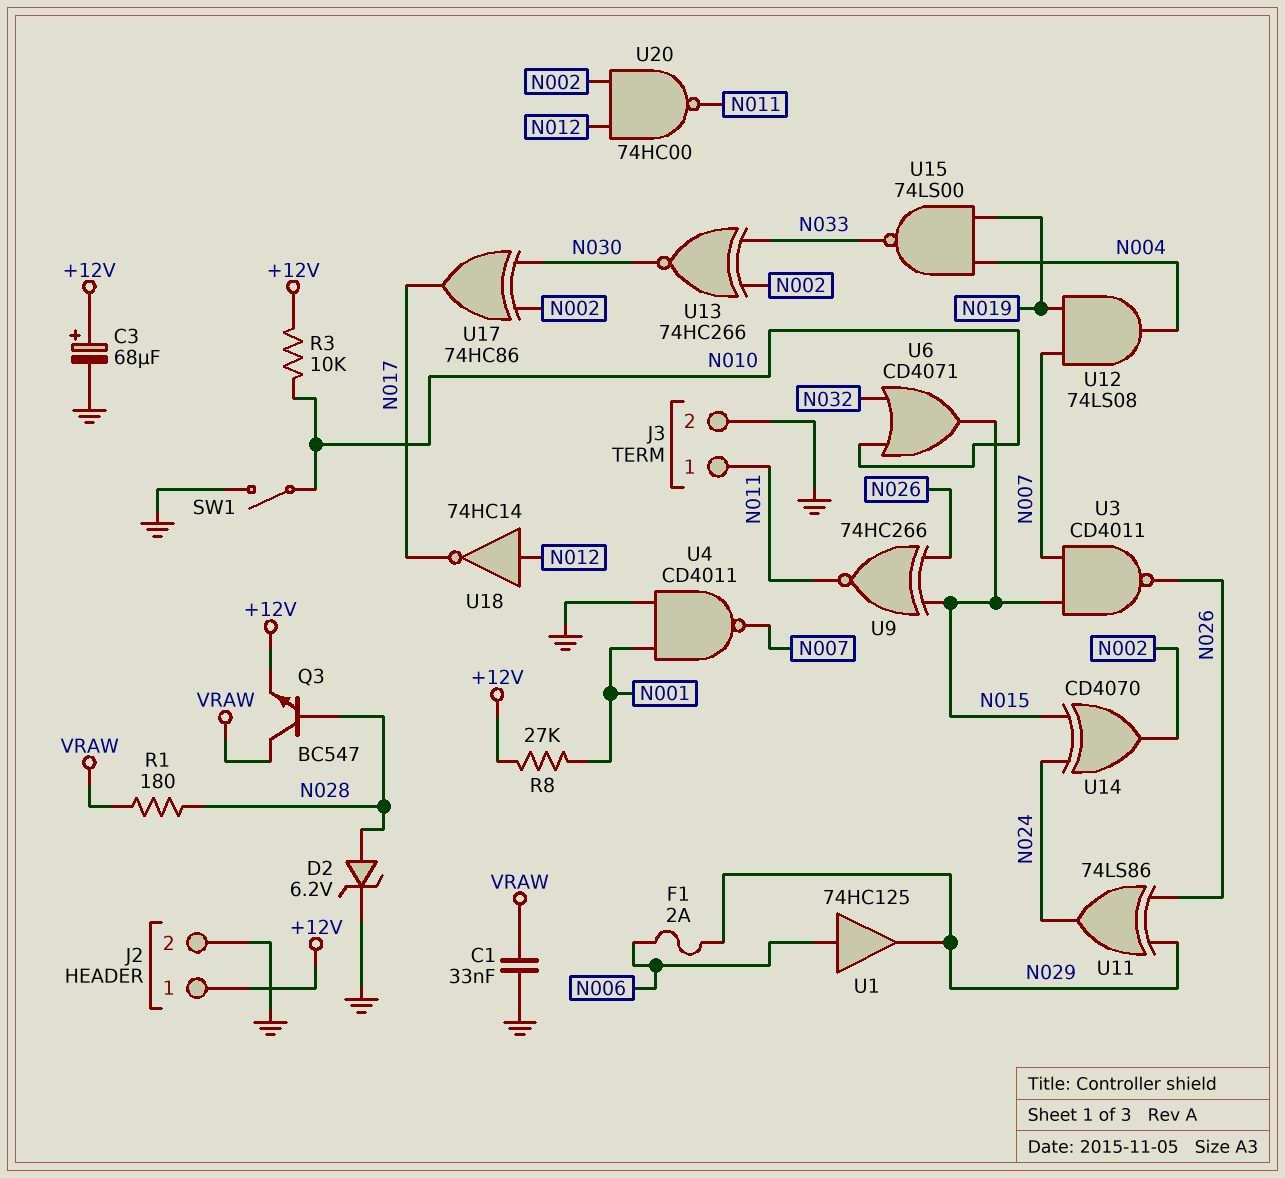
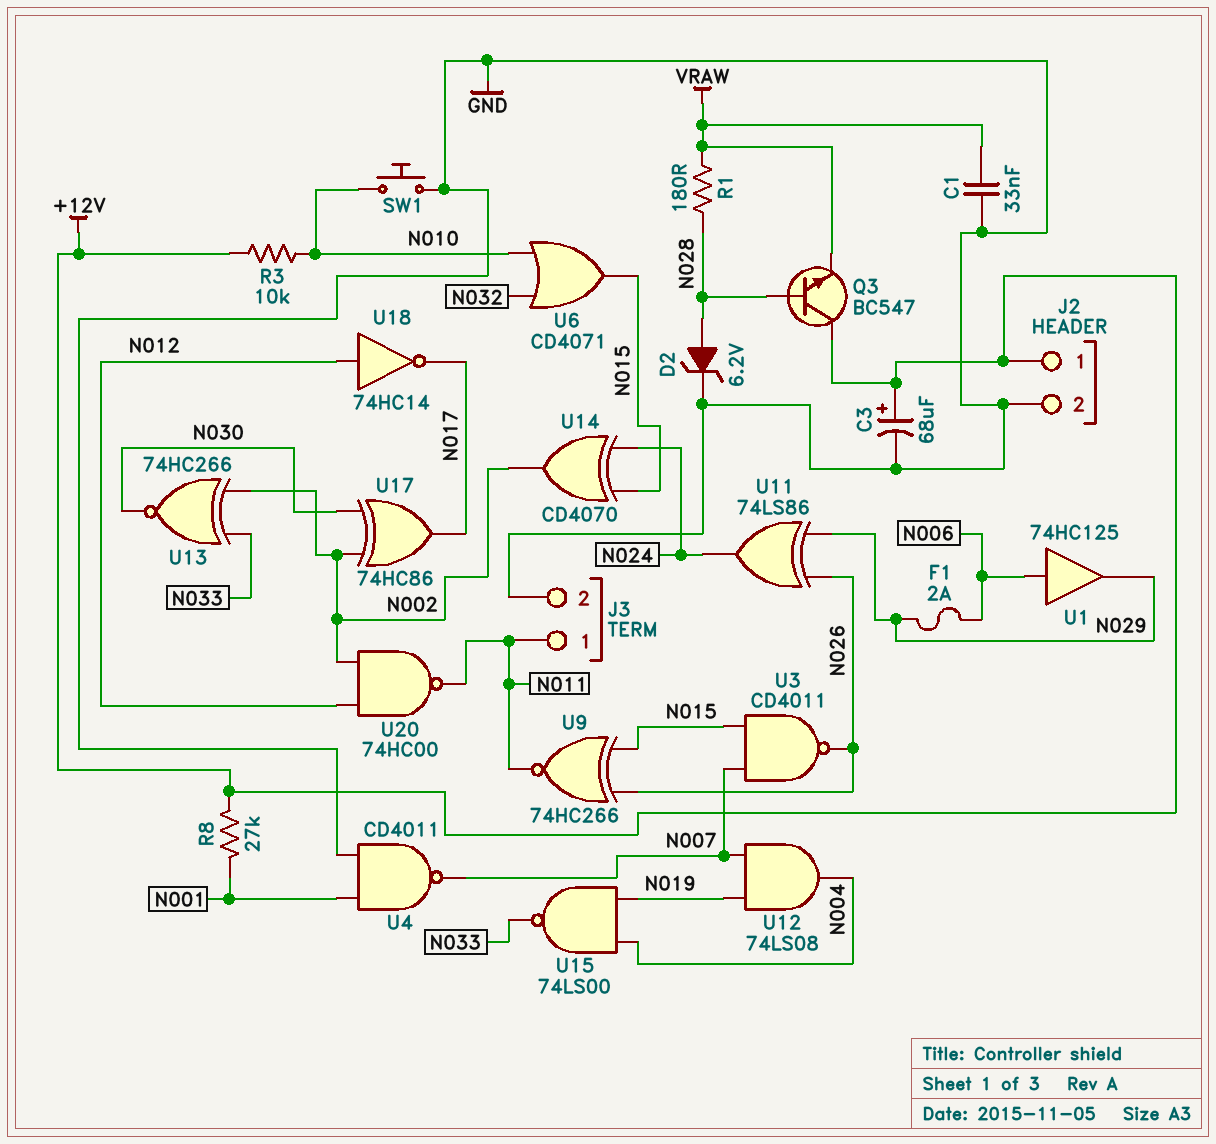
Q3: NPN BC547 (B N028, C VRAW, E +12V) -> NPN BC547 (B N028, C +12V, E VRAW)
SW1: switch (GND, N010) -> button (GND, N010)

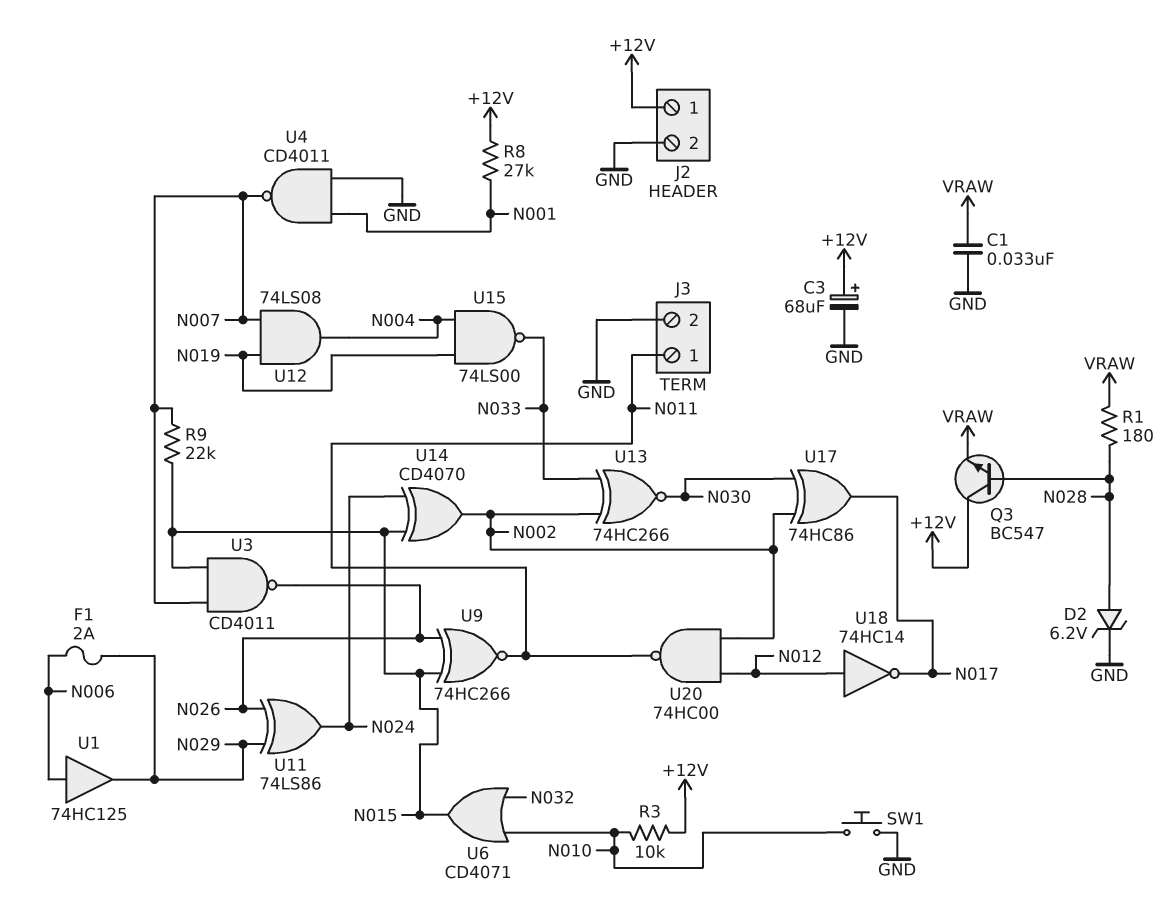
R9: none -> 22k (N007, N015)

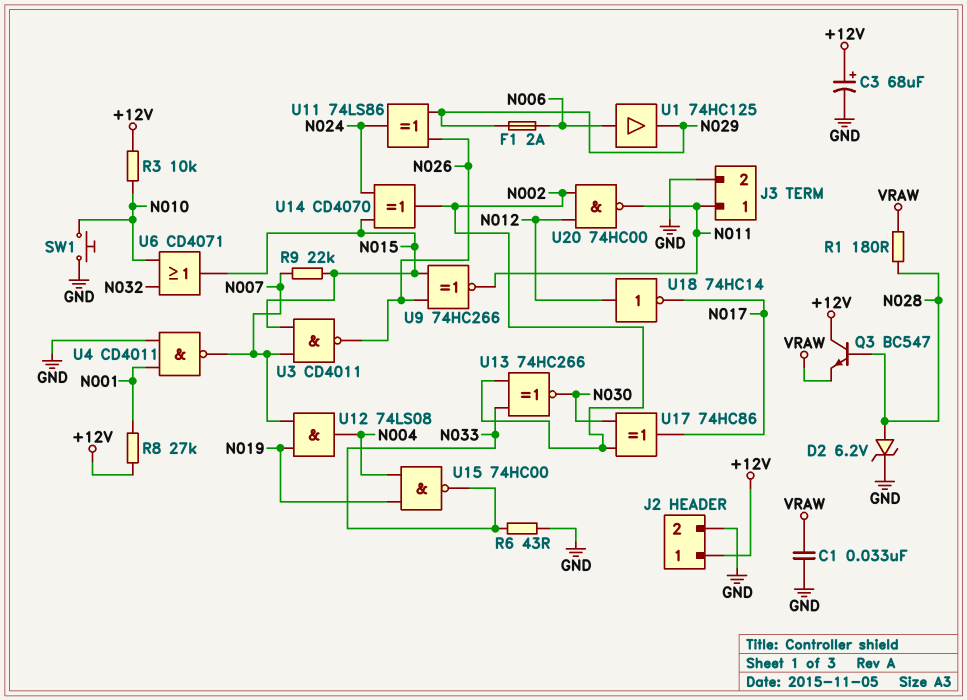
R6: none -> 43 (GND, N033)
U15: NAND 74LS00 (in N004, in N019, out N033) -> NAND 74HC00 (in N004, in N019, out N033)

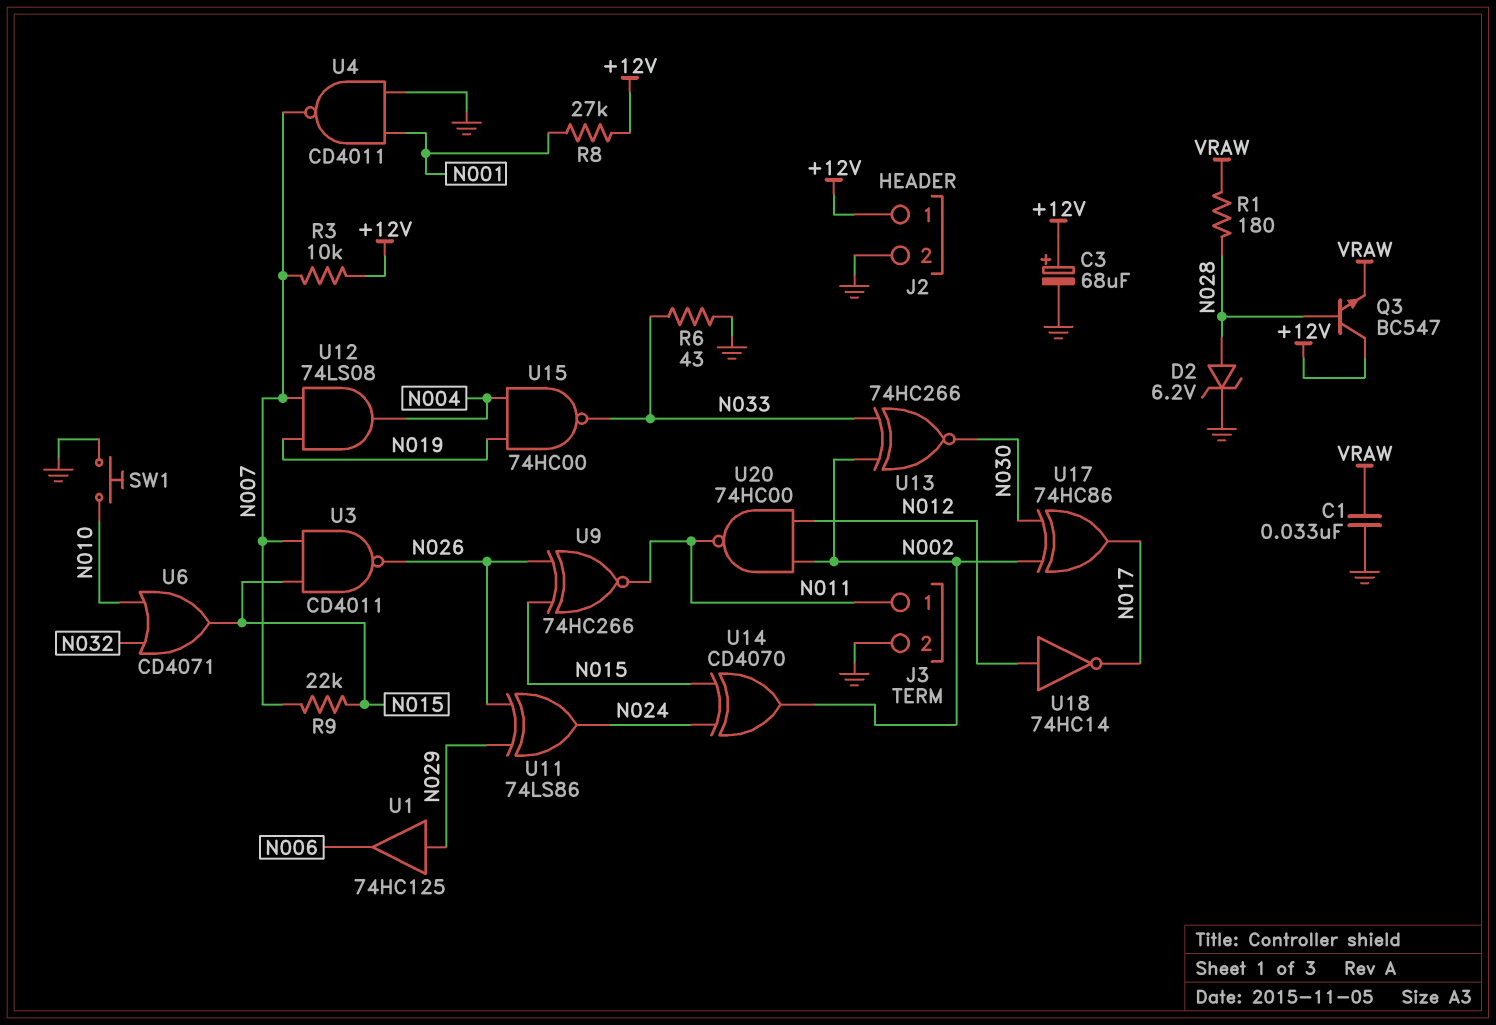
F1: 2A (N006, N029) -> none
R3: 10k (+12V, N010) -> 10k (+12V, N007)
U1: buffer 74HC125 (in N006, out N029) -> buffer 74HC125 (in N029, out N006)

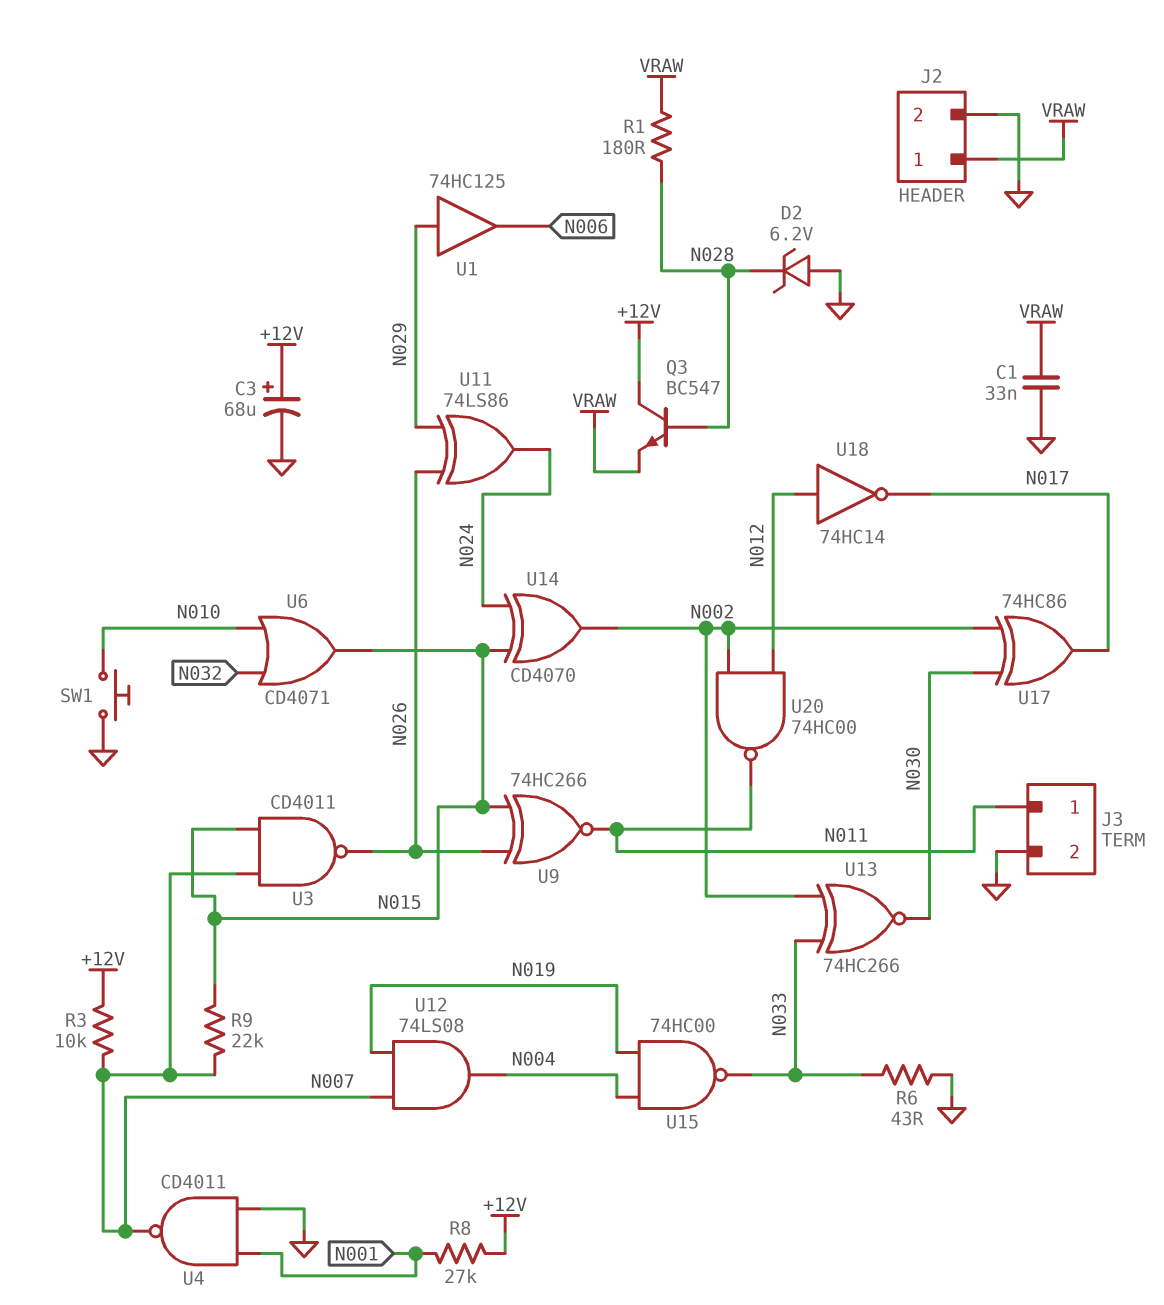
D2: zener 6.2V (A N028, K GND) -> zener 6.2V (A GND, K N028)
J2 pin 1: +12V -> VRAW

